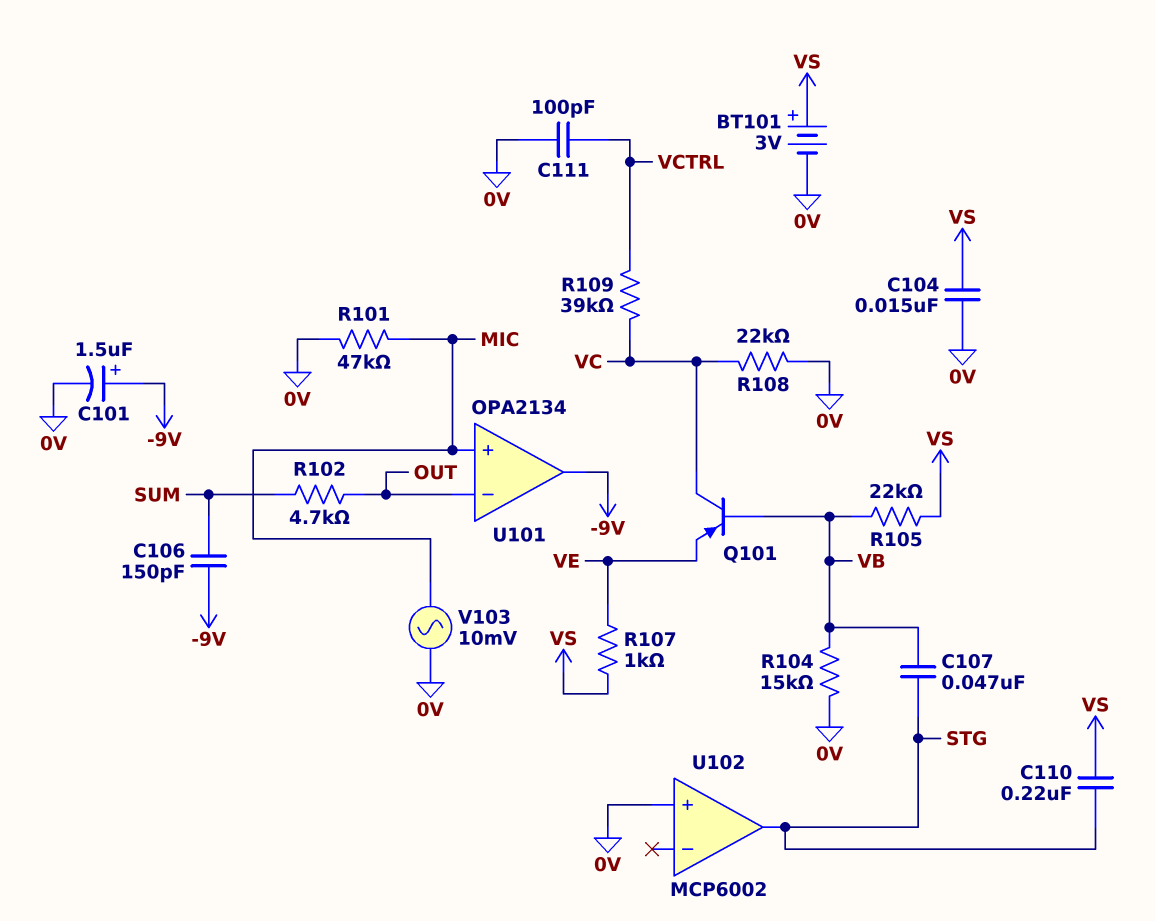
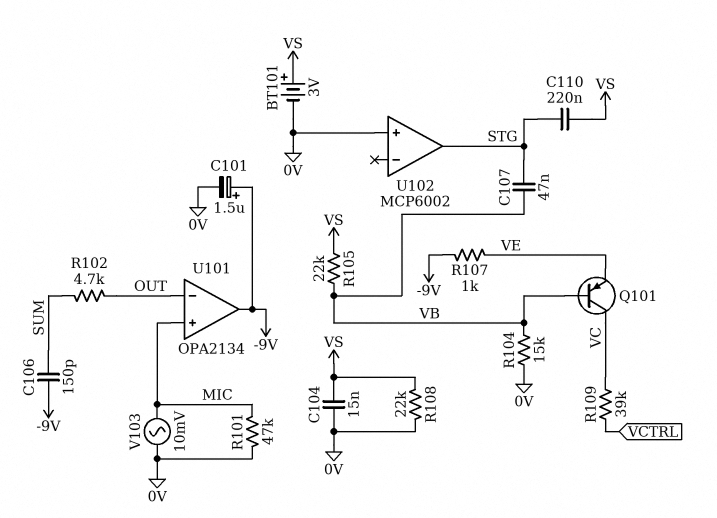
C111: 100pF (0V, VCTRL) -> none
R107: 1k (VE, VS) -> 1k (-9V, VE)
R108: 22k (0V, VC) -> 22k (0V, VS)

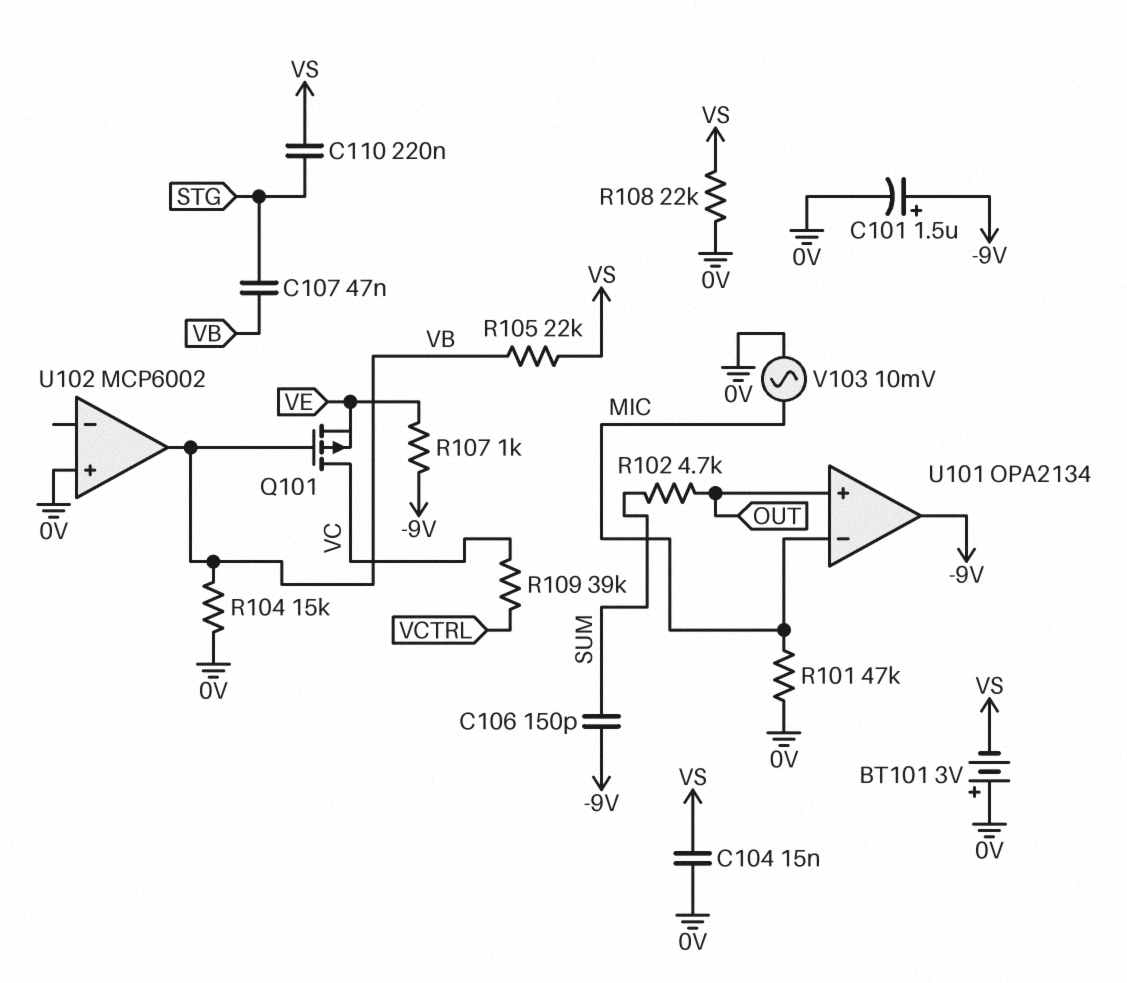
BT101: 3V (plus VS, minus 0V) -> 3V (plus 0V, minus VS)
Q101: PNP (B VB, C VC, E VE) -> PMOS (G VB, D VC, S VE)
U101 pin in+: MIC -> OUT
U101 pin in-: OUT -> MIC
U102 pin out: STG -> VB

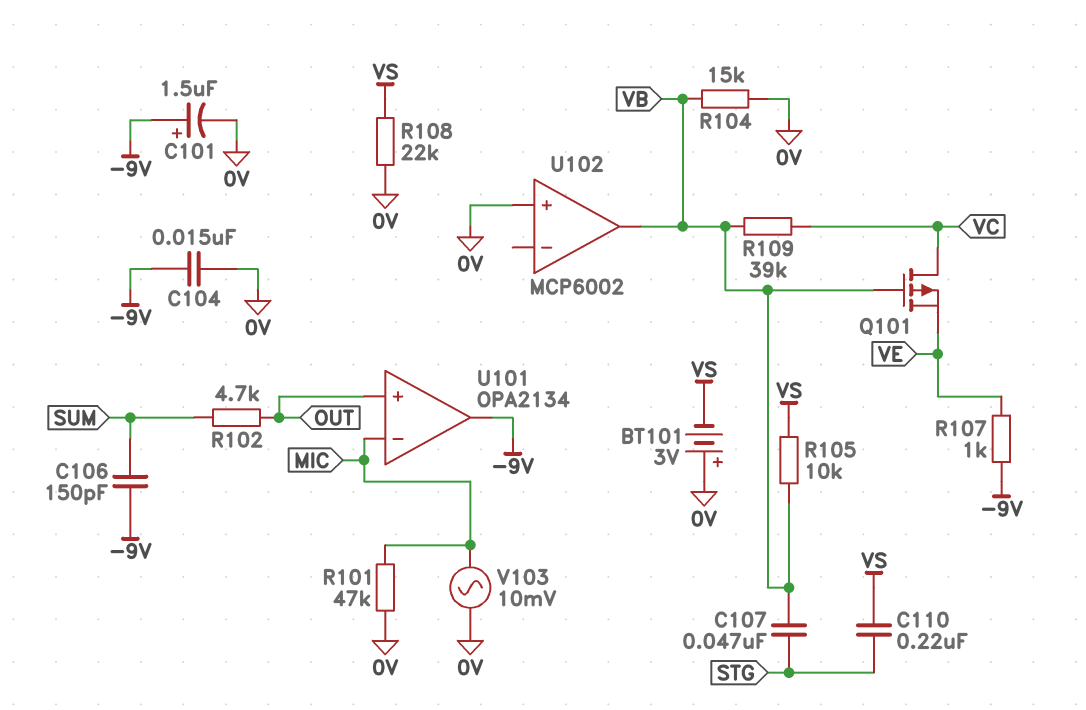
C104: 15nF (0V, VS) -> 15nF (-9V, 0V)
R105: 22k (VB, VS) -> 10k (VB, VS)
R109: 39k (VC, VCTRL) -> 39k (VB, VC)

